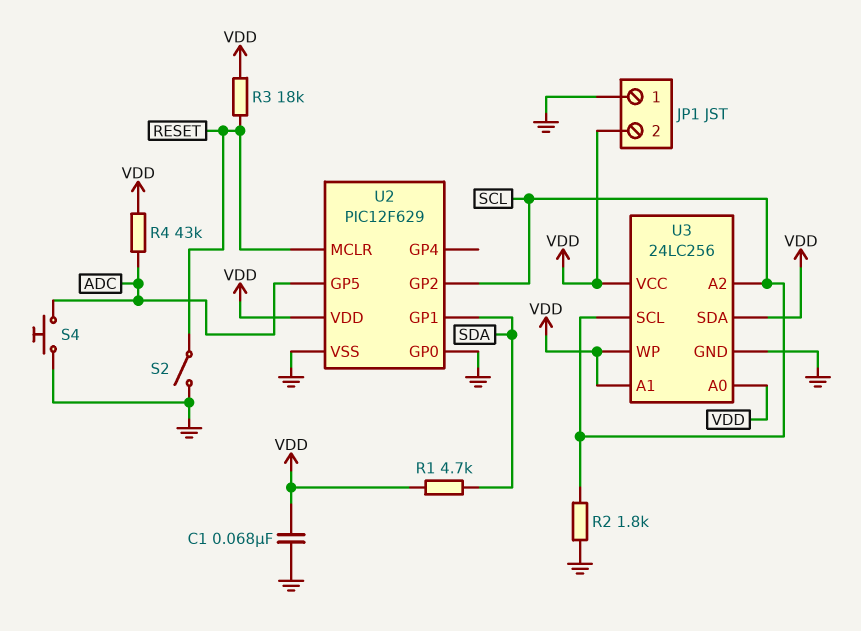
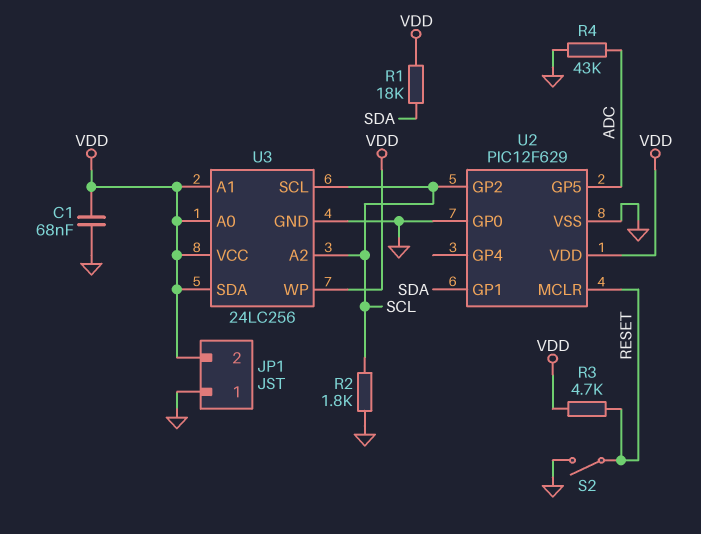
R1: 4.7k (SDA, VDD) -> 18k (SDA, VDD)
R3: 18k (RESET, VDD) -> 4.7k (RESET, VDD)
R4: 43k (ADC, VDD) -> 43k (ADC, GND)
S4: button (ADC, GND) -> none

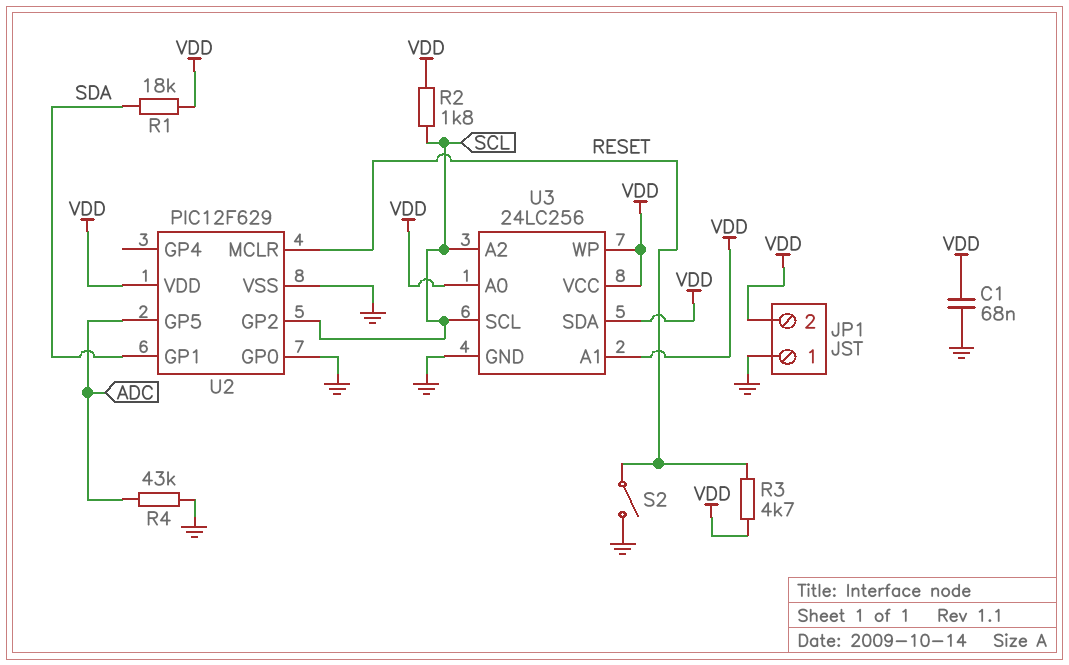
R2: 1.8k (GND, SCL) -> 1.8k (SCL, VDD)

